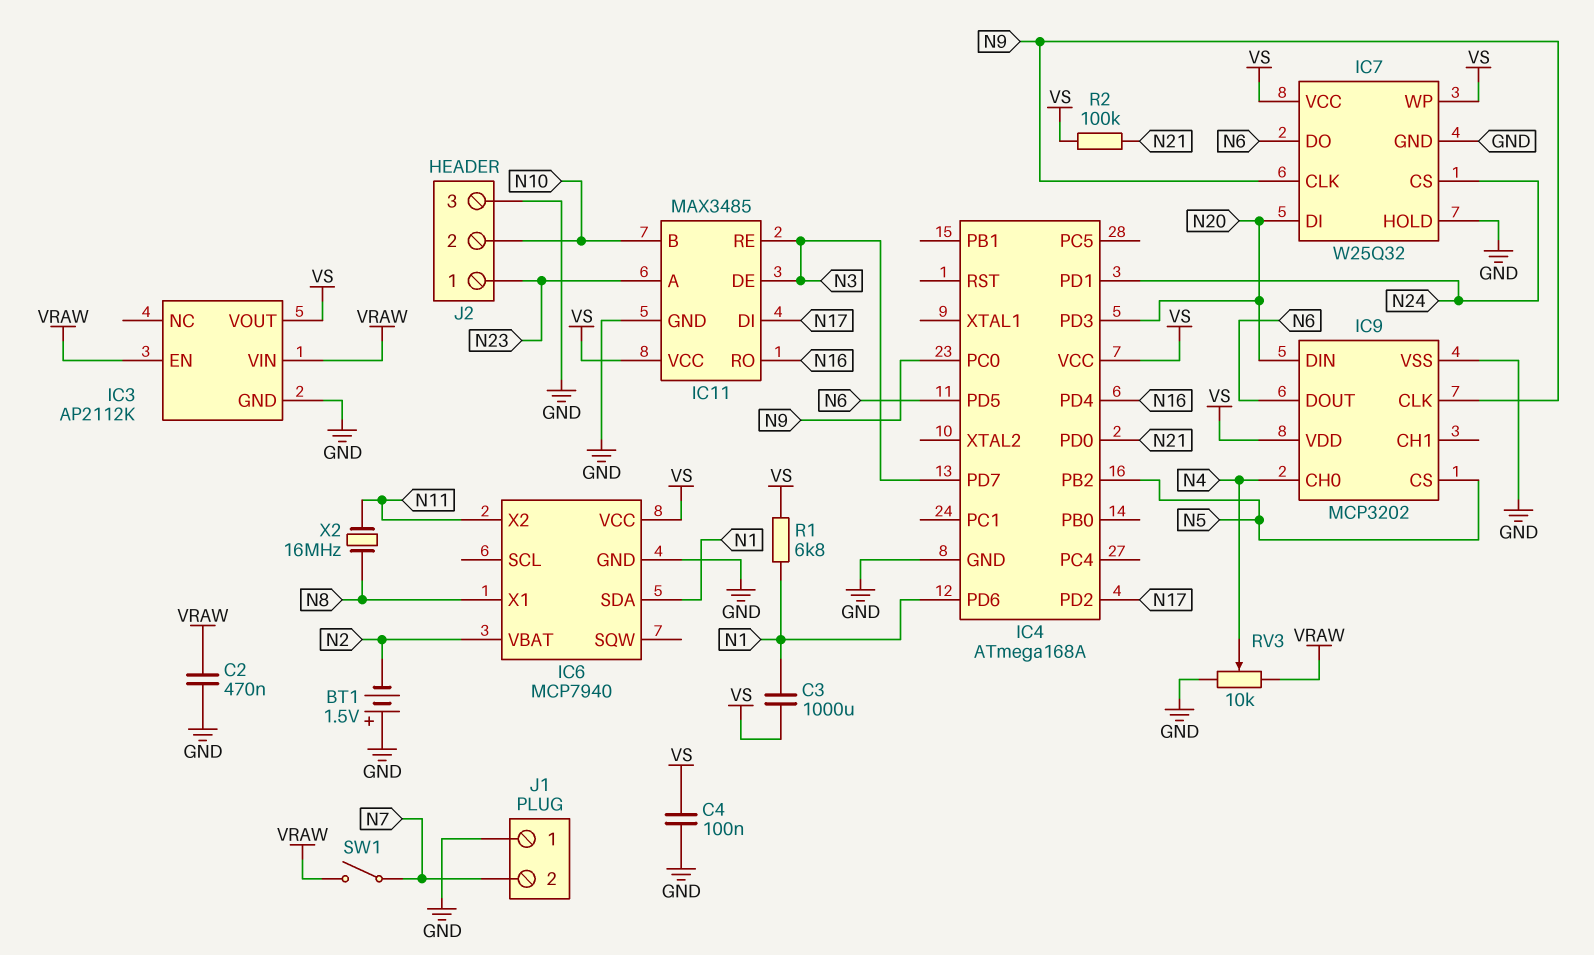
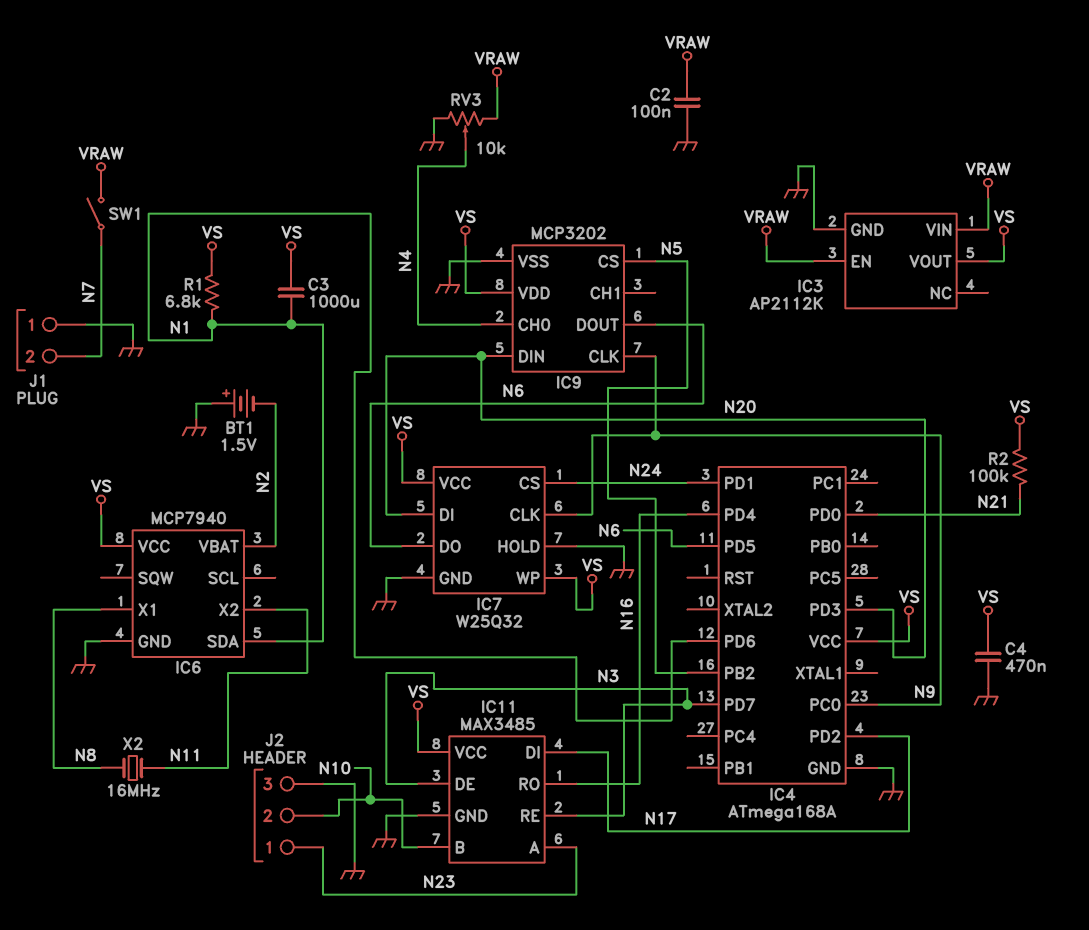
C2: 470nF (GND, VRAW) -> 100nF (GND, VRAW)
C4: 100nF (GND, VS) -> 470nF (GND, VS)

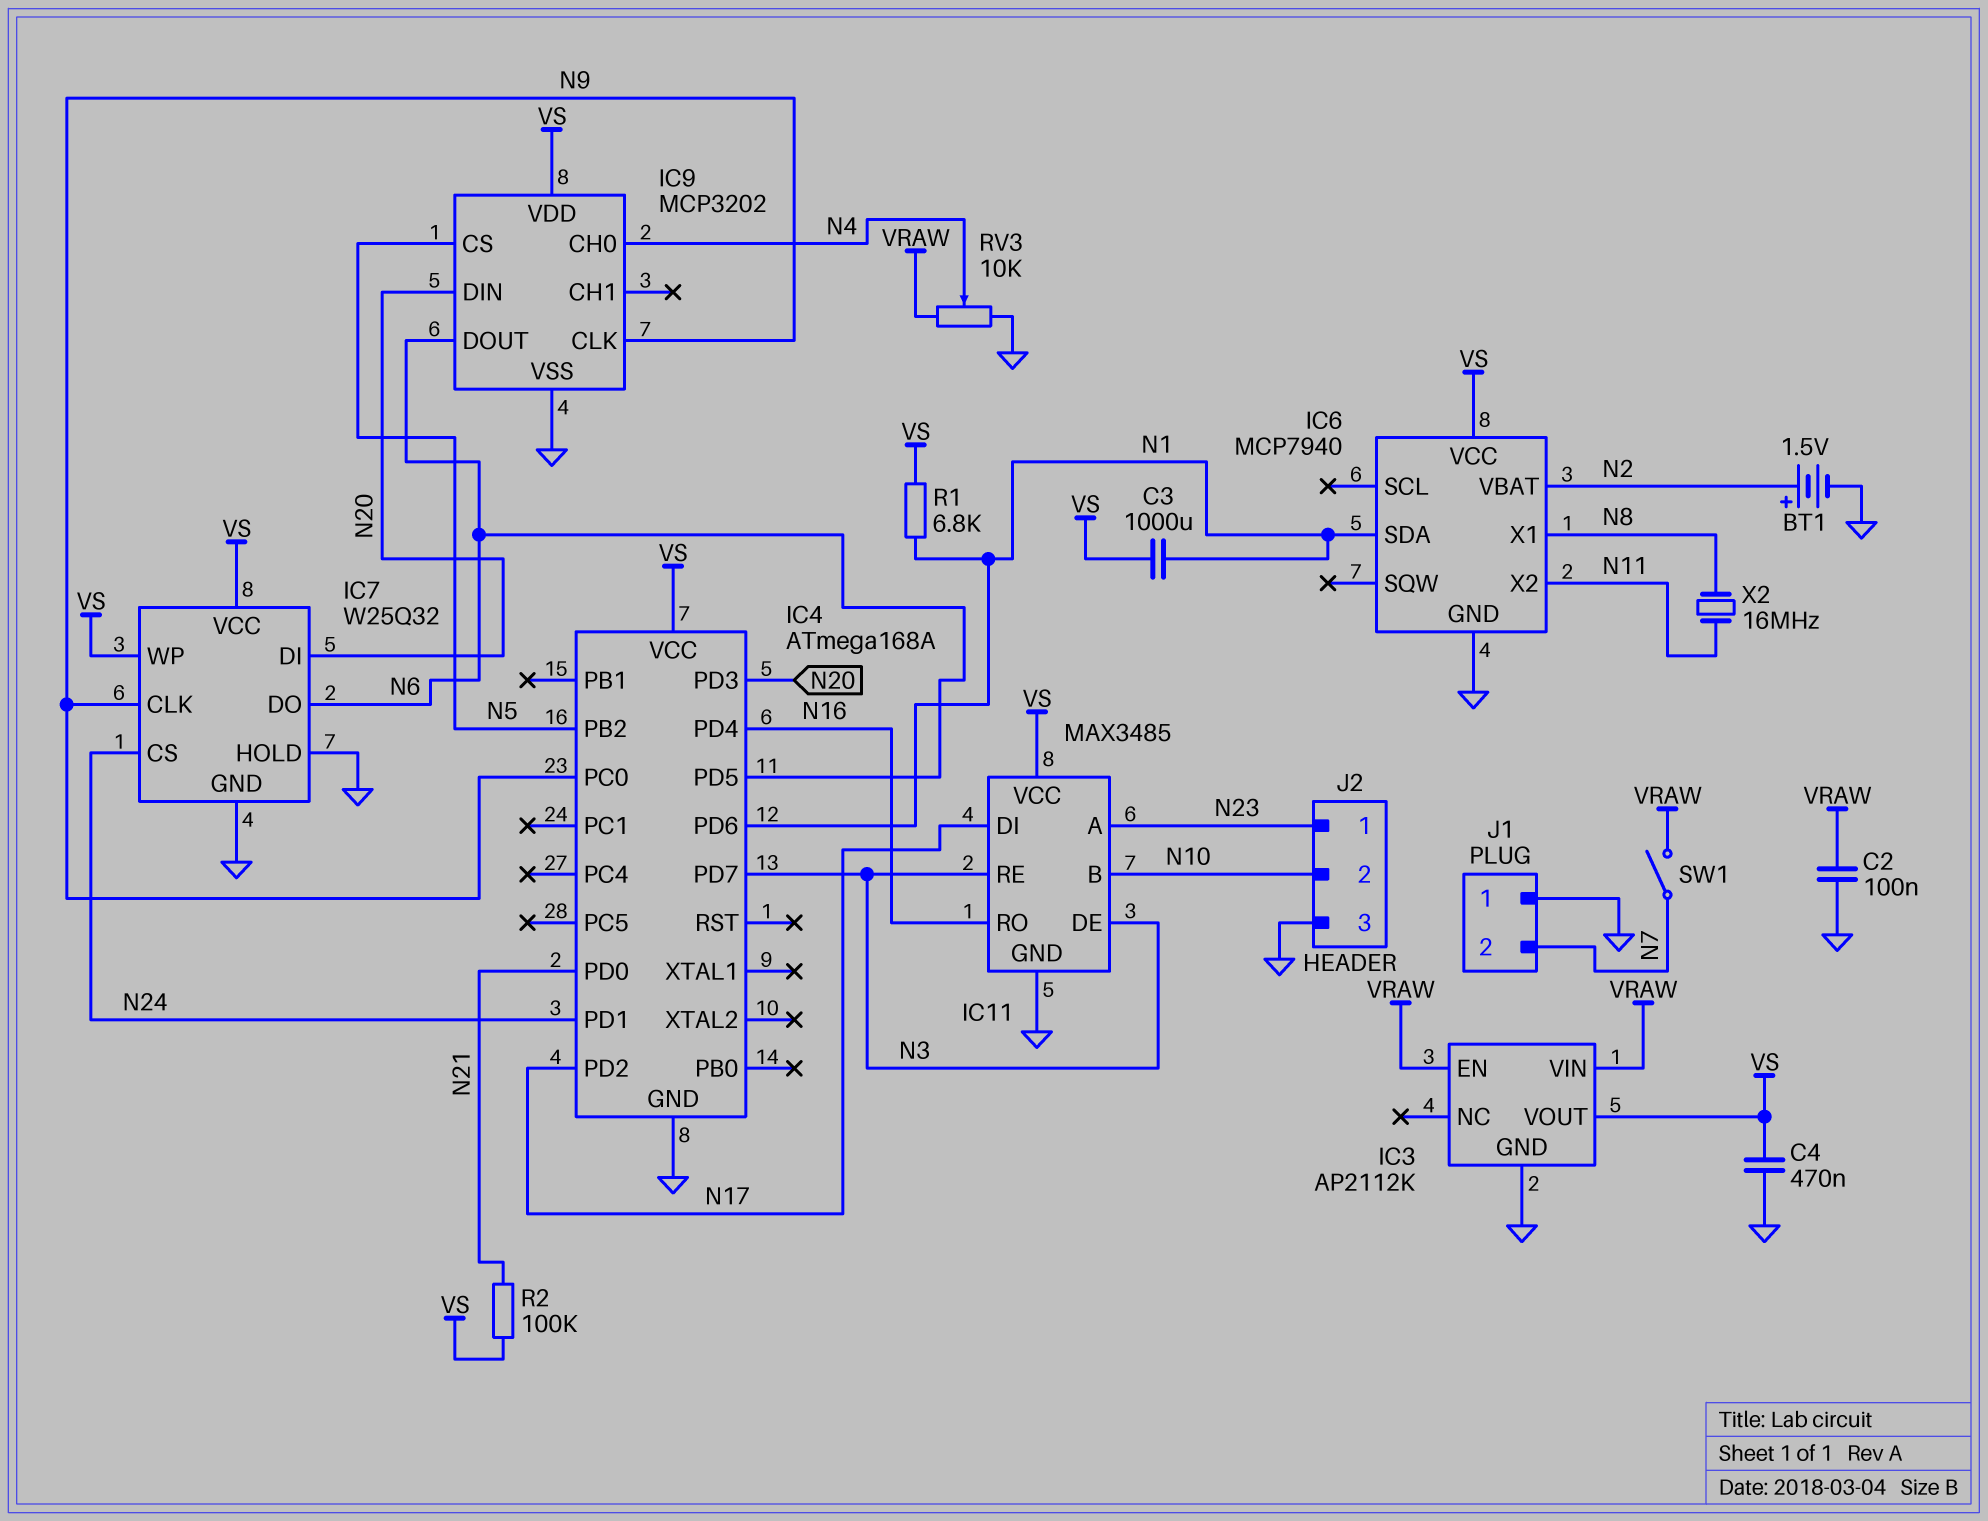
BT1: 1.5V (plus GND, minus N2) -> 1.5V (plus N2, minus GND)

